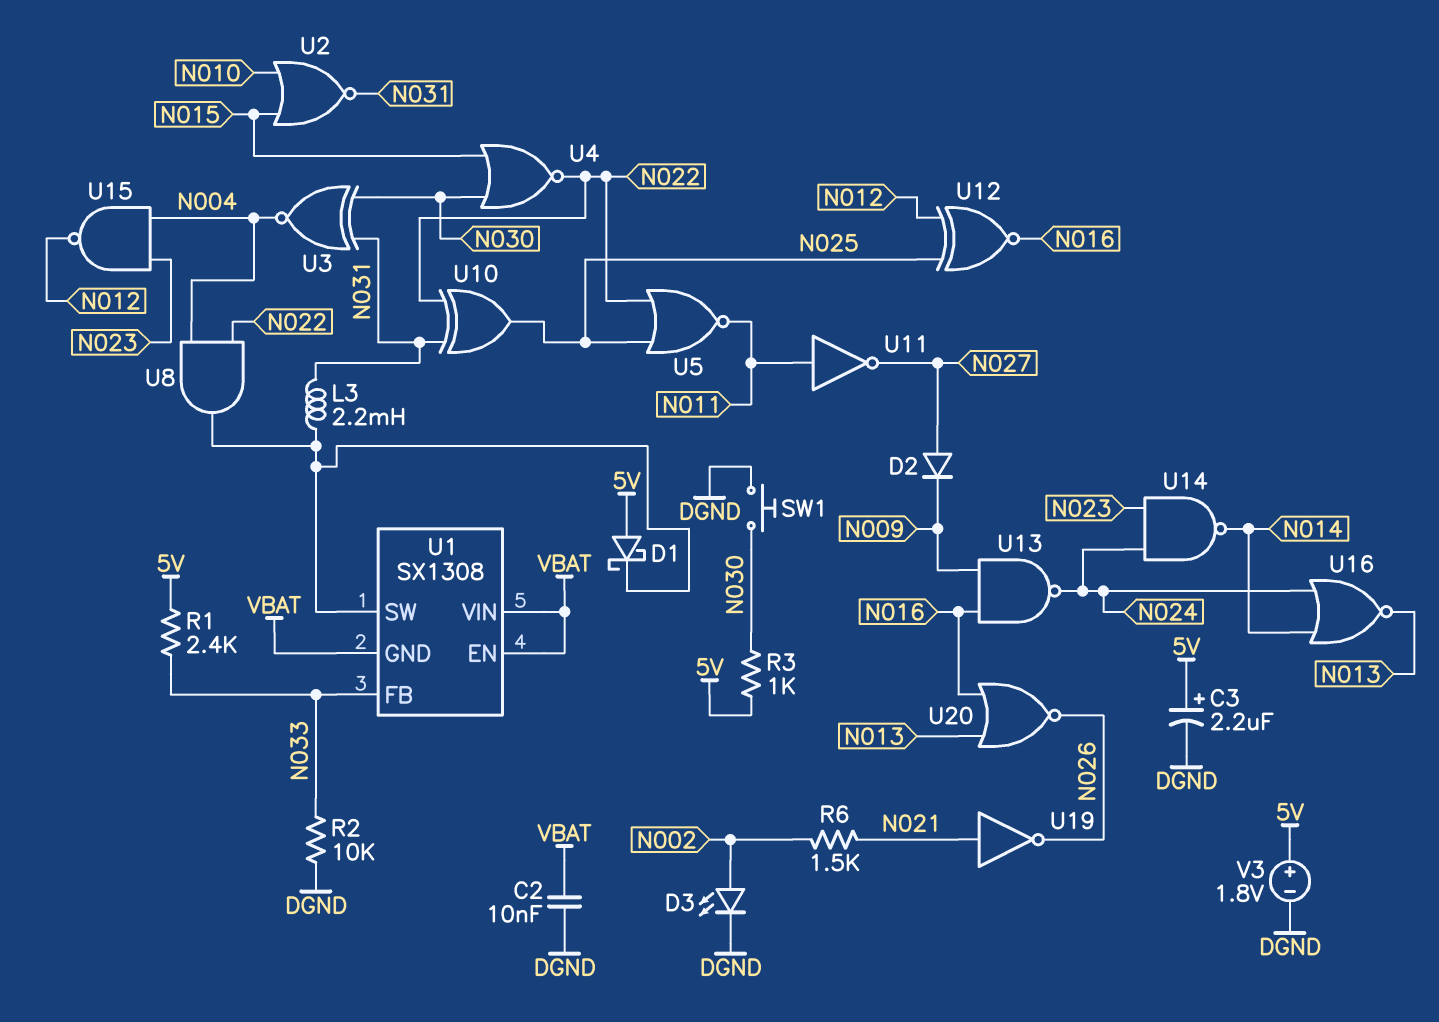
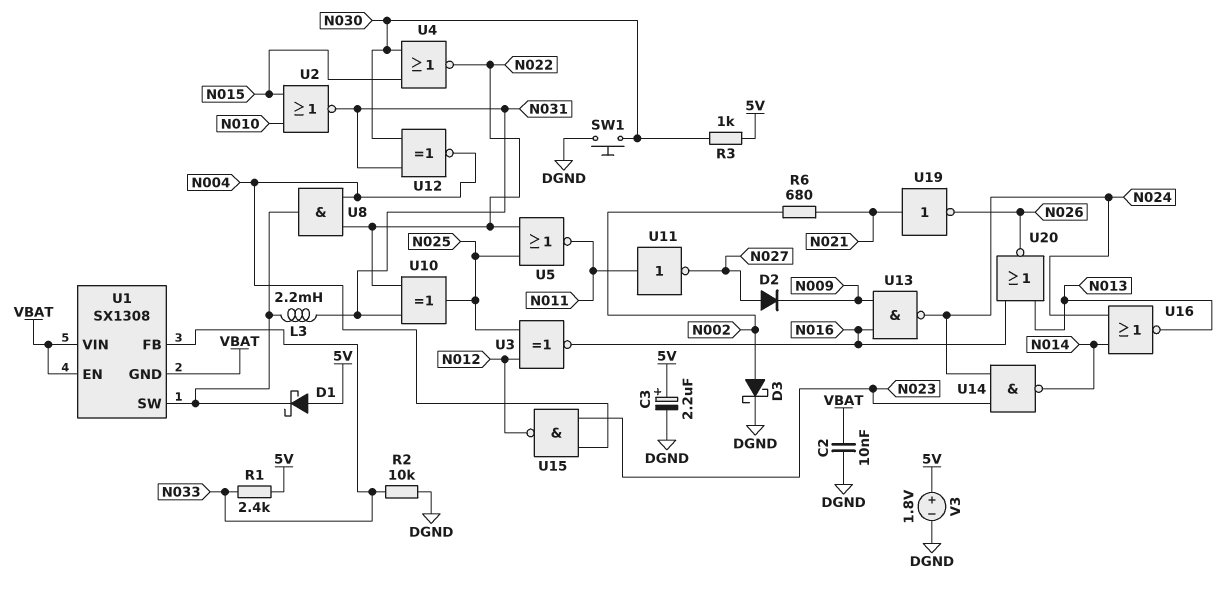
D3: LED (A N002, K DGND) -> schottky (A N002, K DGND)
R6: 1.5k (N002, N021) -> 680 (N002, N021)
U3: XNOR (in N030, in N031, out N004) -> XNOR (in N012, in N025, out N016)
U12: XNOR (in N012, in N025, out N016) -> XNOR (in N030, in N031, out N004)

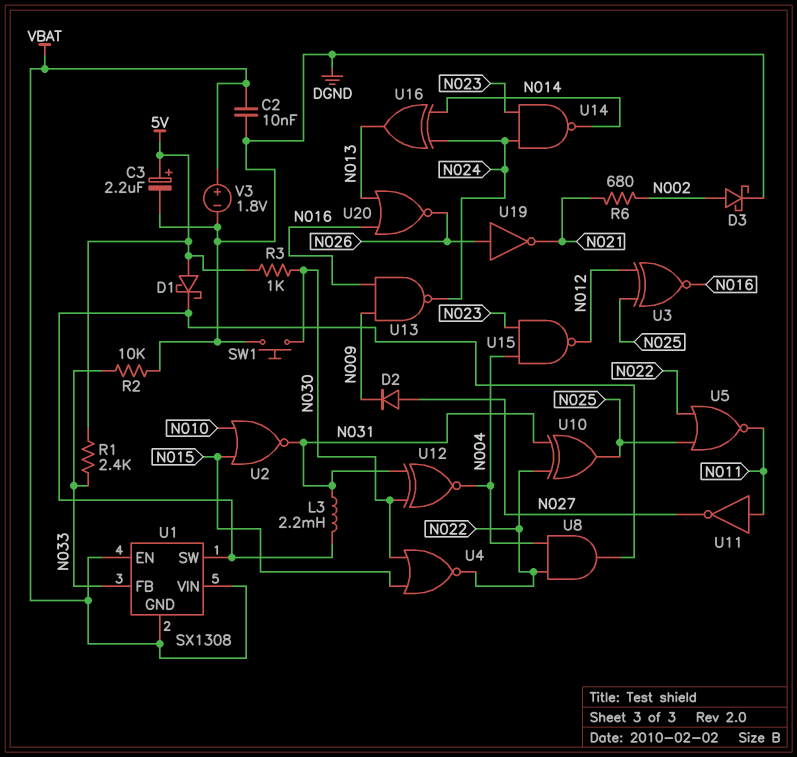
U16: NOR (in N014, in N024, out N013) -> XOR (in N014, in N024, out N013)
U19: NOT (in N021, out N026) -> NOT (in N026, out N021)
V3: 1.8V (plus 5V, minus DGND) -> 1.8V (plus VBAT, minus DGND)

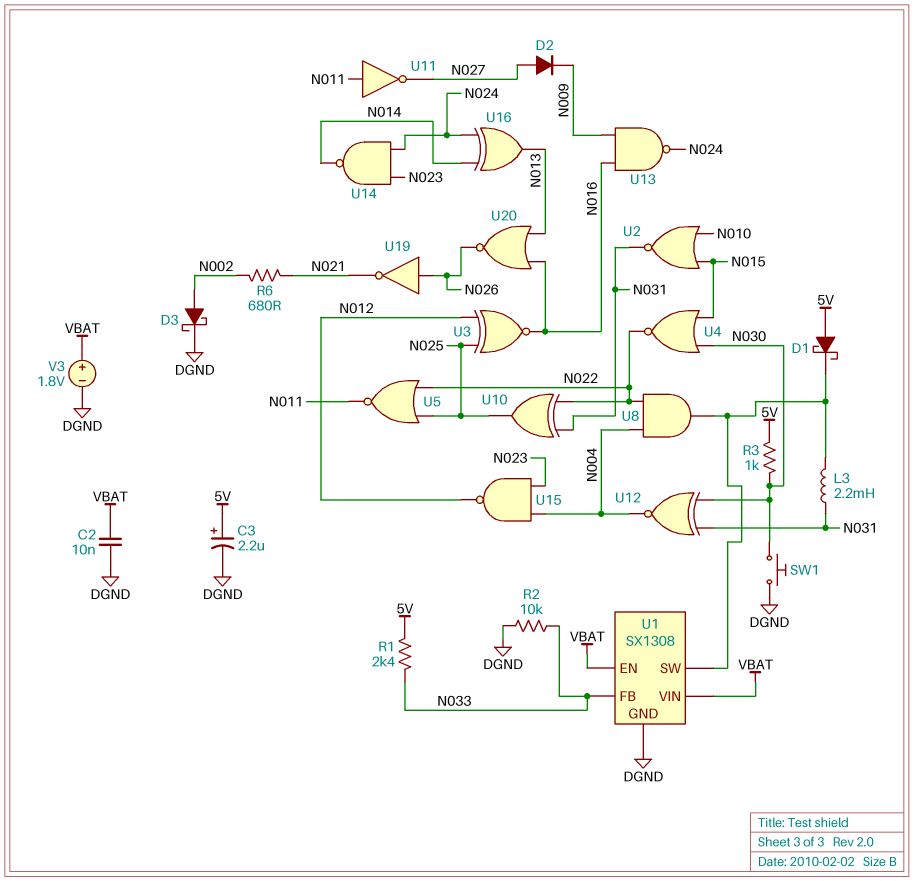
U1 pin GND: VBAT -> DGND

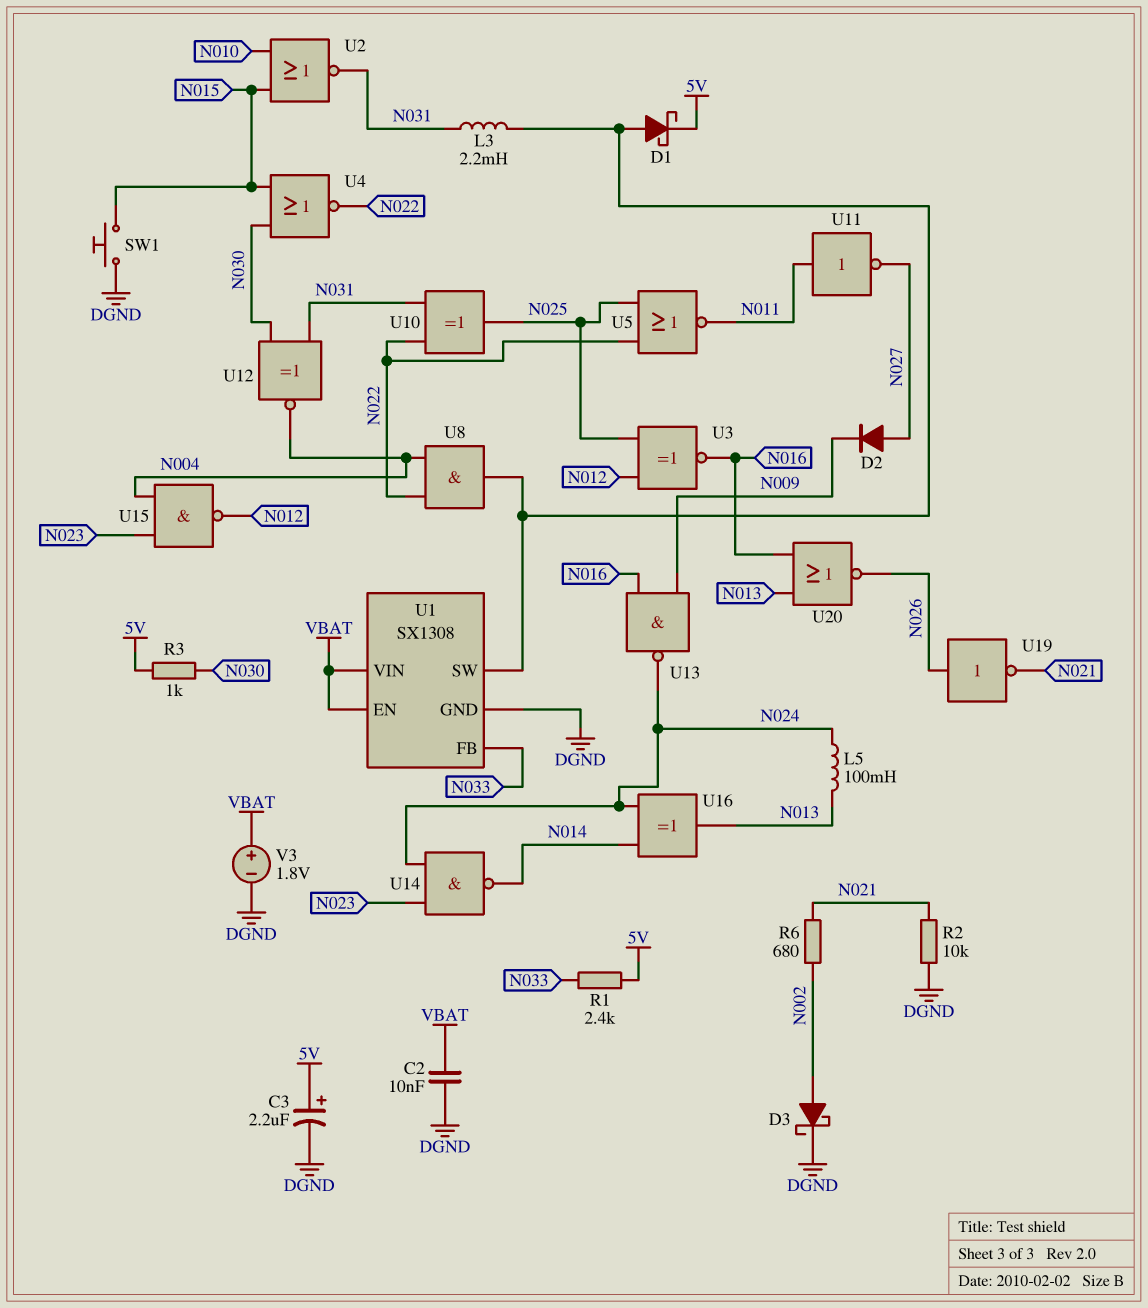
D1: schottky (A 5V, K U1/SW) -> schottky (A U1/SW, K 5V)
L5: none -> 100mH (N013, N024)
R2: 10k (DGND, N033) -> 10k (DGND, N021)
SW1: button (DGND, N030) -> button (DGND, N015)

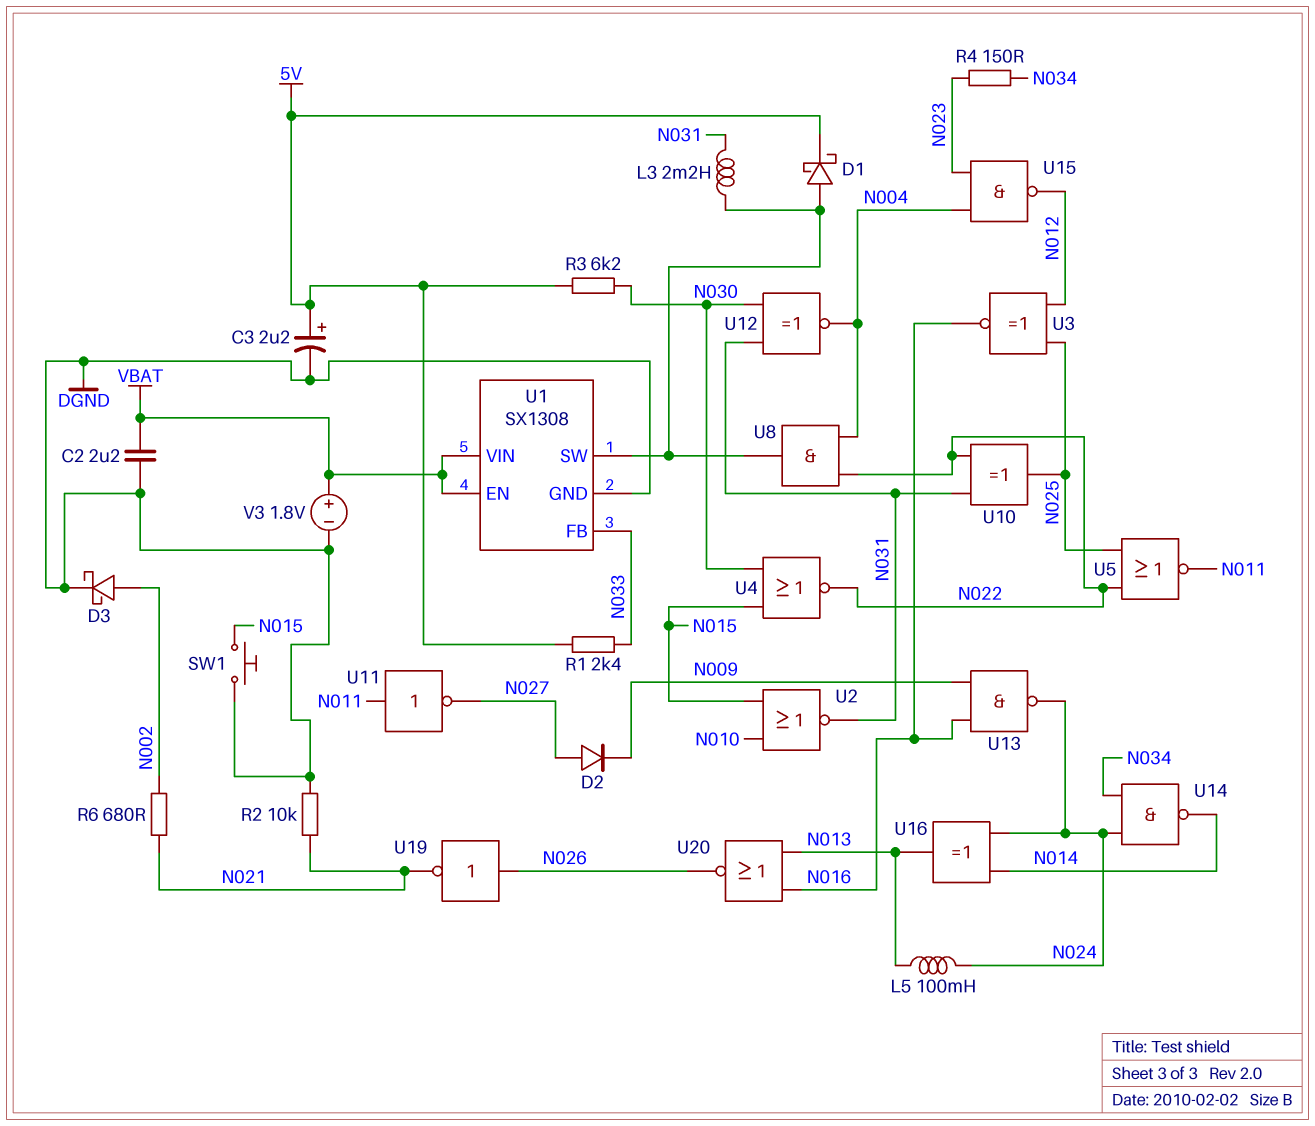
C2: 10nF (DGND, VBAT) -> 2.2uF (DGND, VBAT)
R3: 1k (5V, N030) -> 6.2k (5V, N030)
R4: none -> 150 (N023, N034)
U14: NAND (in N023, in N024, out N014) -> NAND (in N024, in N034, out N014)

